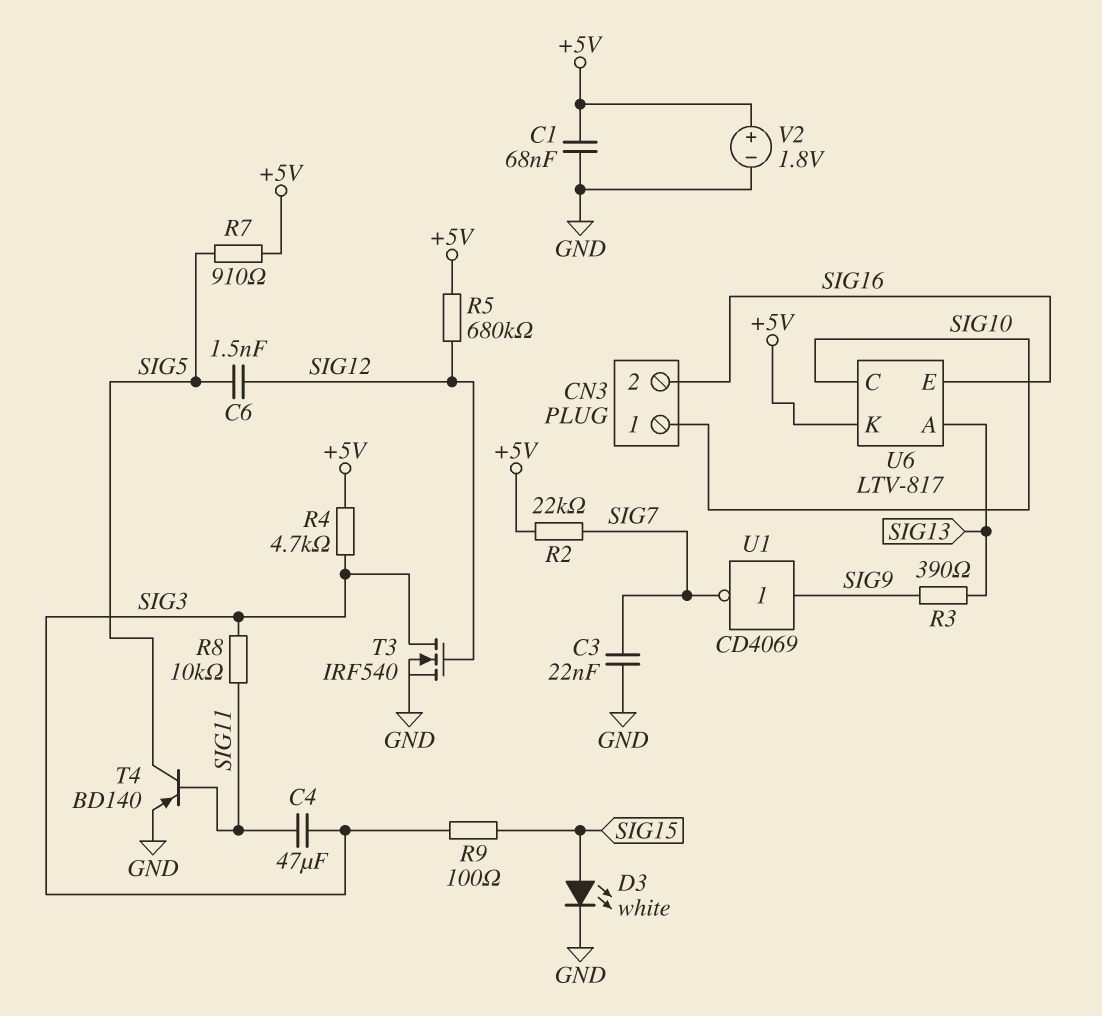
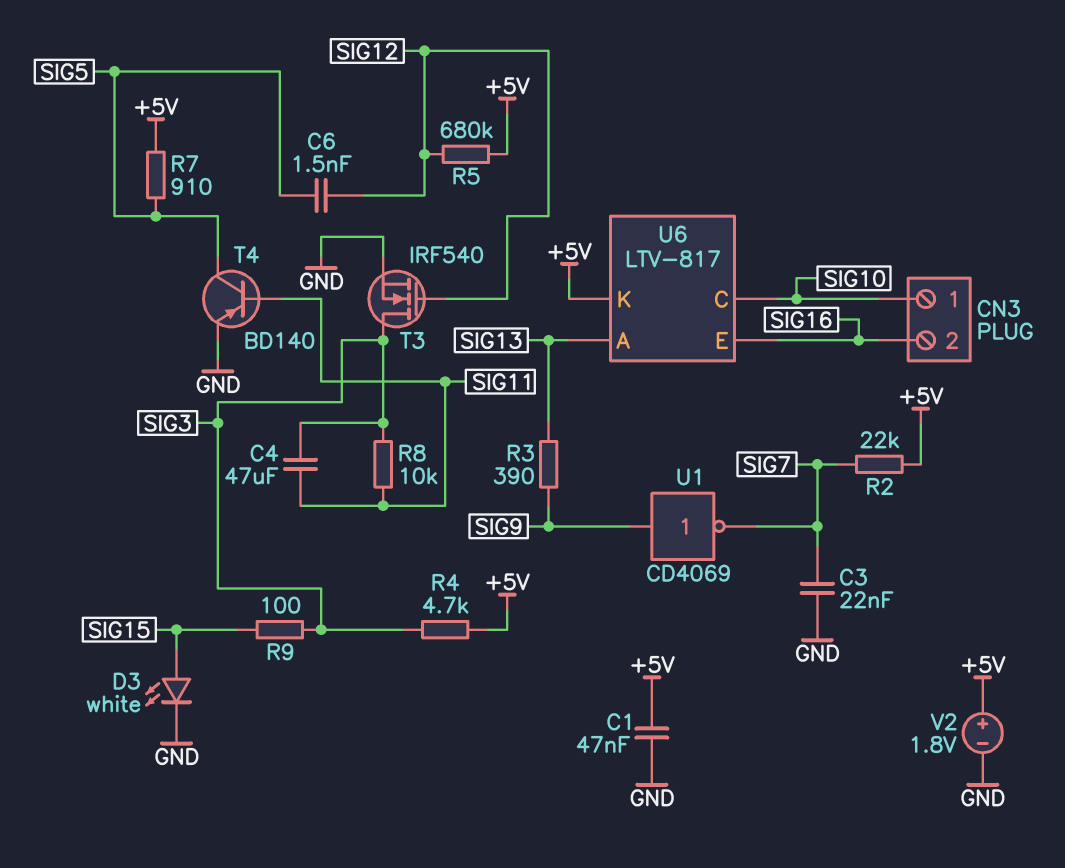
C1: 68nF (+5V, GND) -> 47nF (+5V, GND)

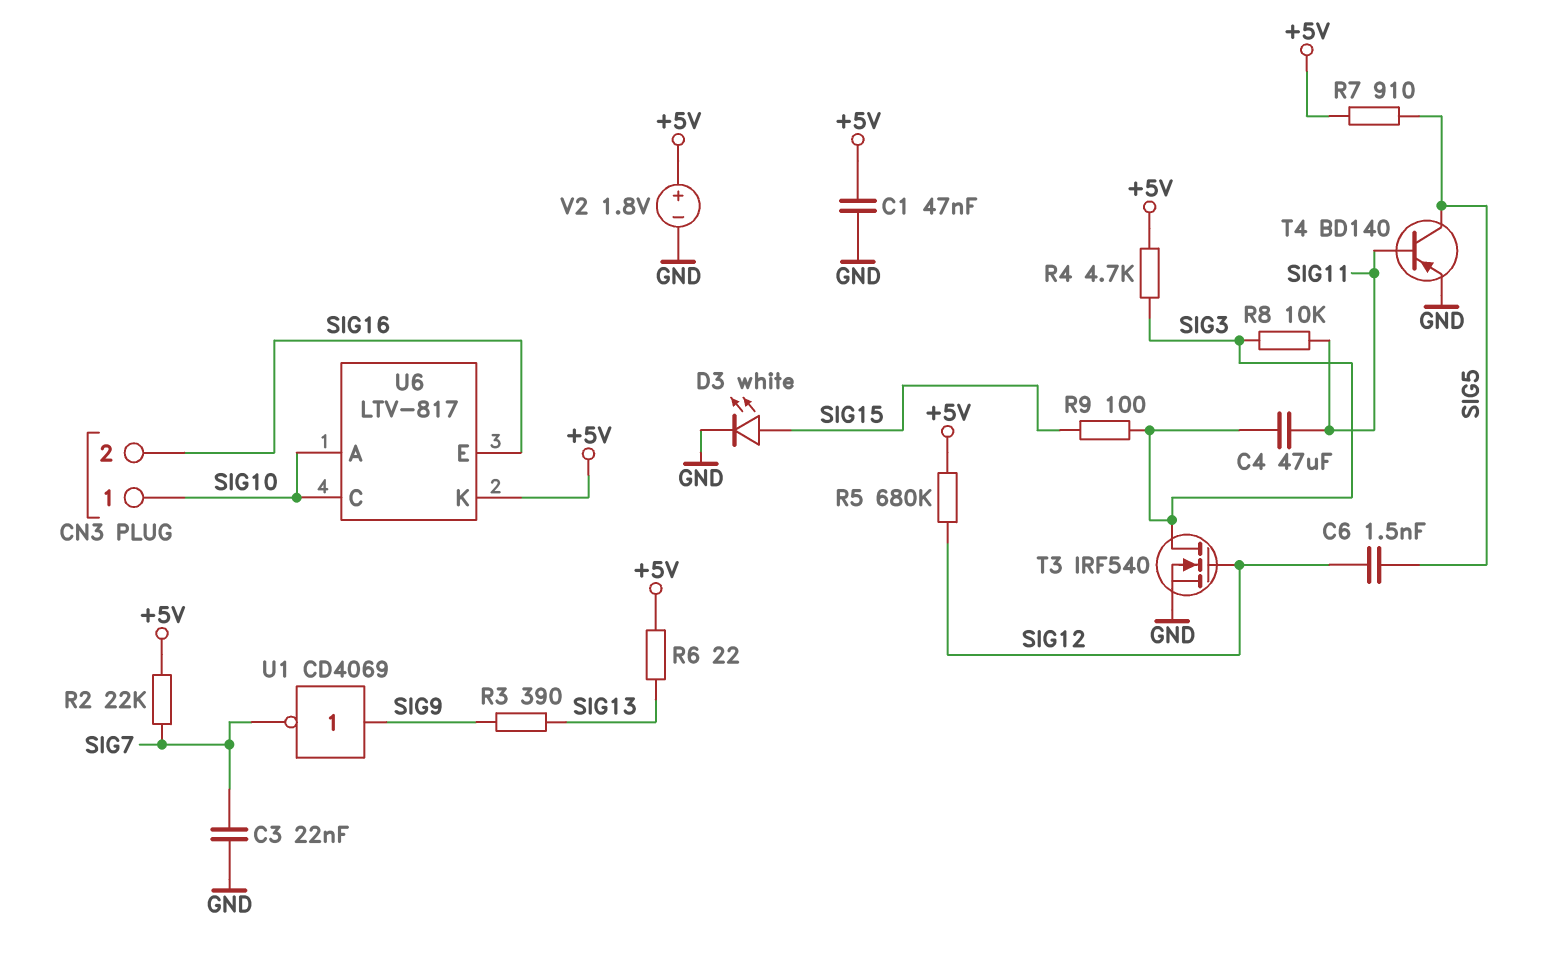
R6: none -> 22 (+5V, SIG13)
U6 pin A: SIG13 -> SIG10

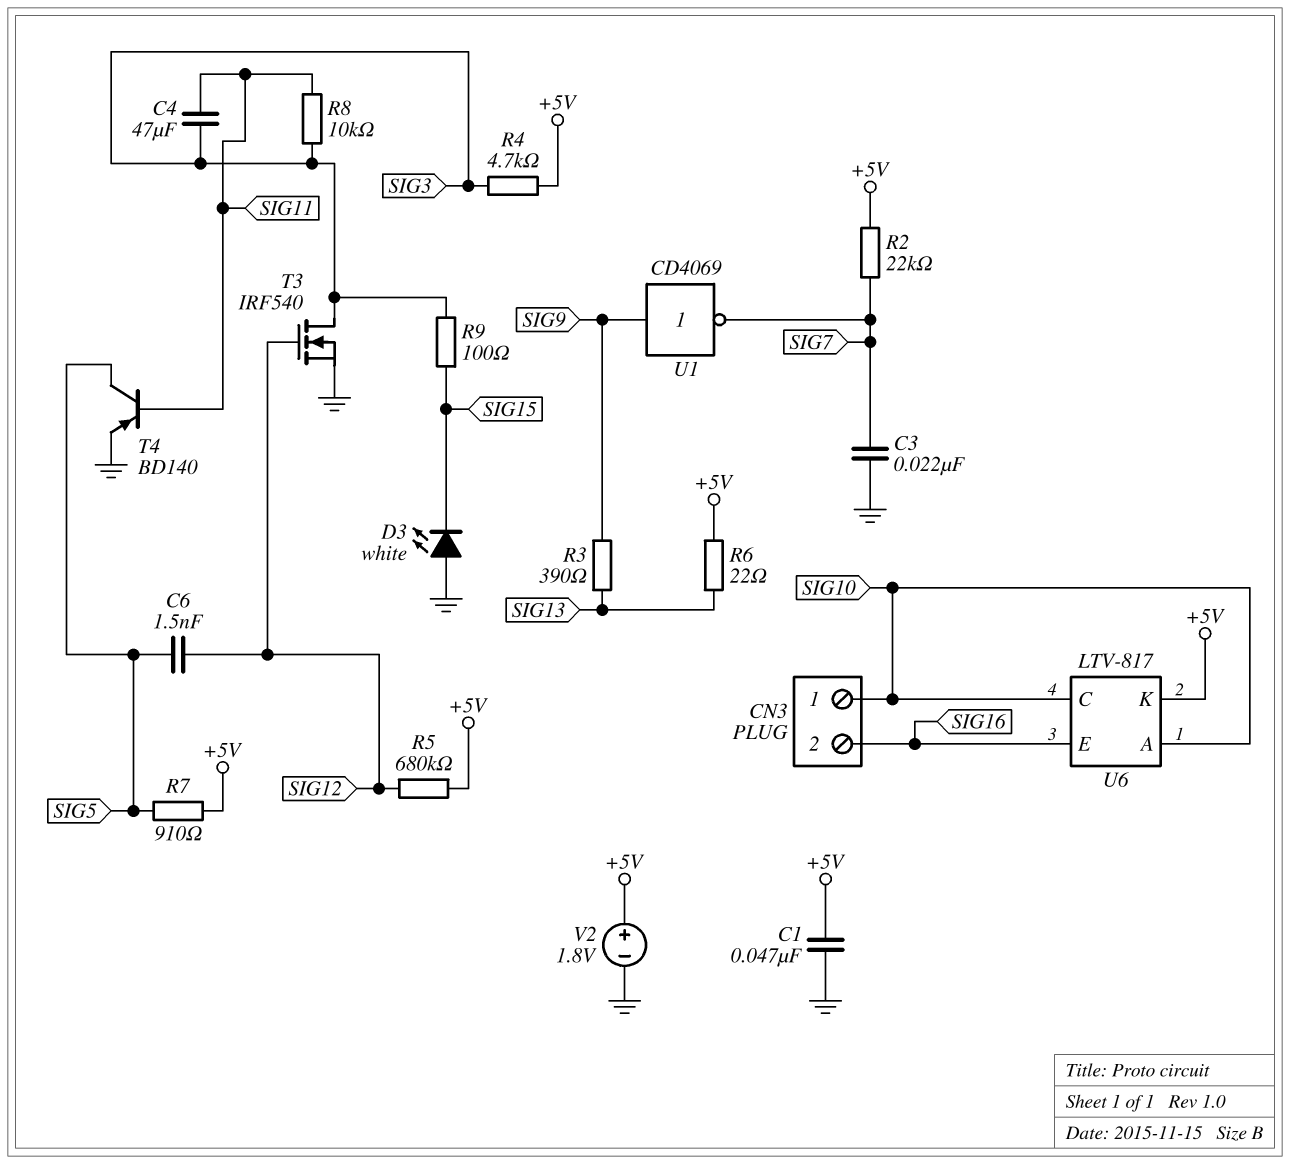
D3: LED white (A SIG15, K GND) -> LED white (A GND, K SIG15)

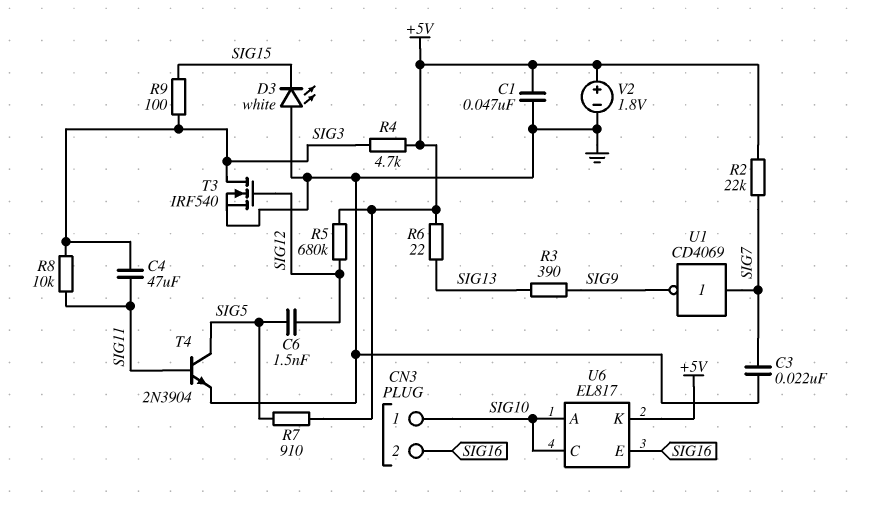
T4: PNP BD140 (B SIG11, C SIG5, E GND) -> NPN 2N3904 (B SIG11, C SIG5, E GND)
U1: NOT CD4069 (in SIG9, out SIG7) -> NOT CD4069 (in SIG7, out SIG9)
U6: LTV-817 -> EL817

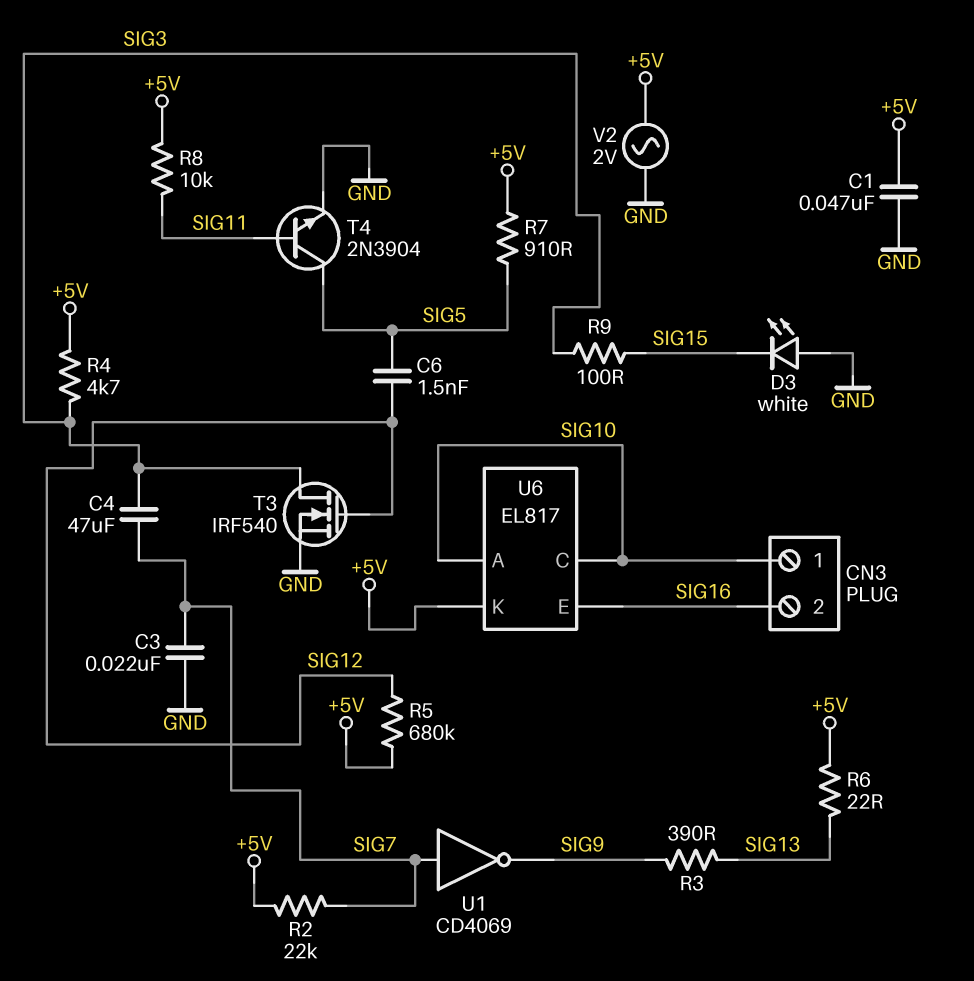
C4: 47uF (SIG3, SIG11) -> 47uF (SIG3, SIG7)
R8: 10k (SIG3, SIG11) -> 10k (+5V, SIG11)
V2: 1.8V (plus +5V, minus GND) -> AC 2V (+5V, GND)

